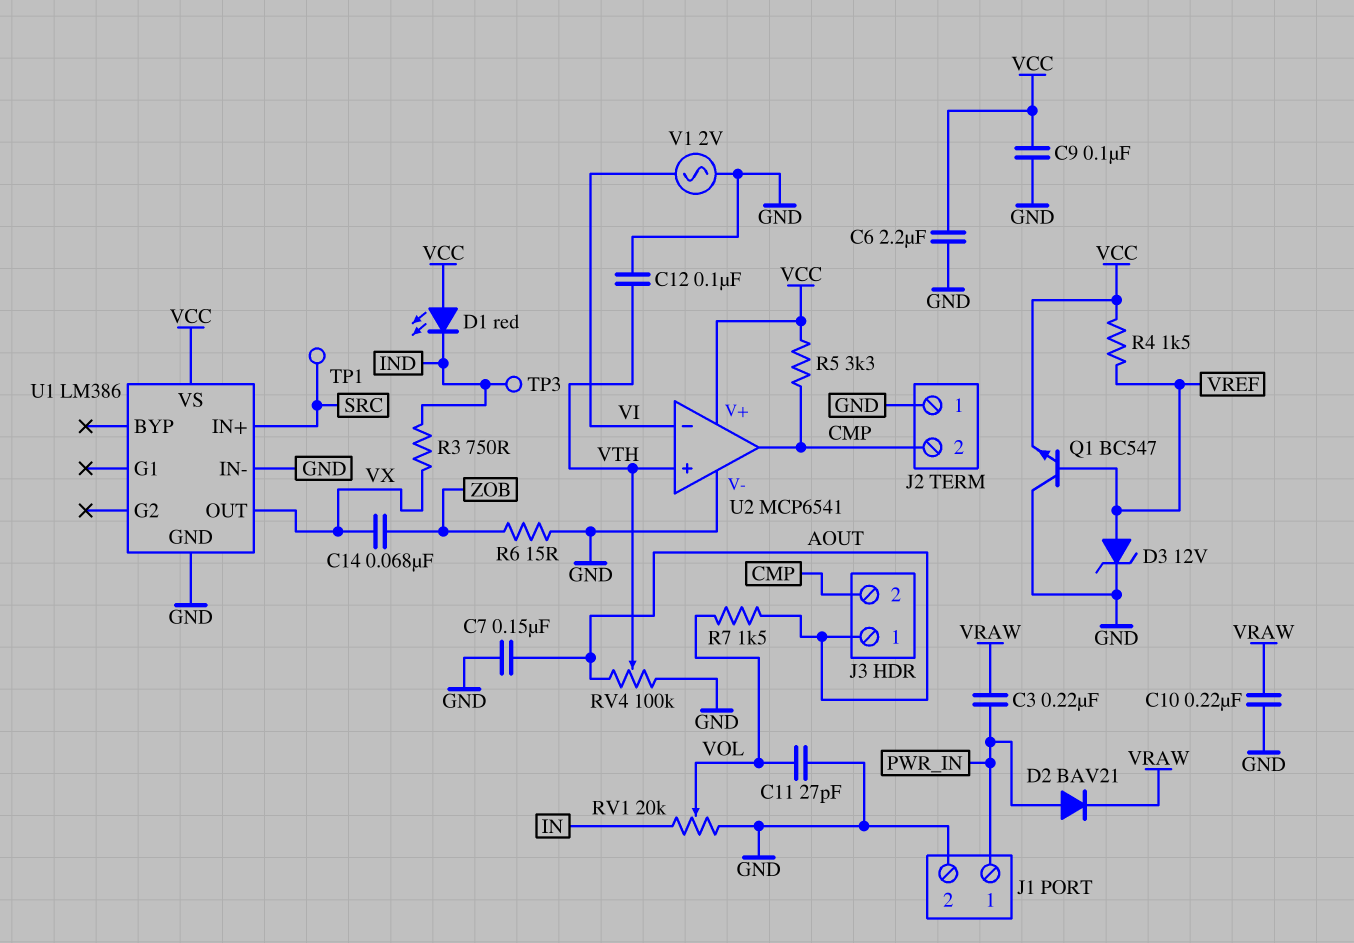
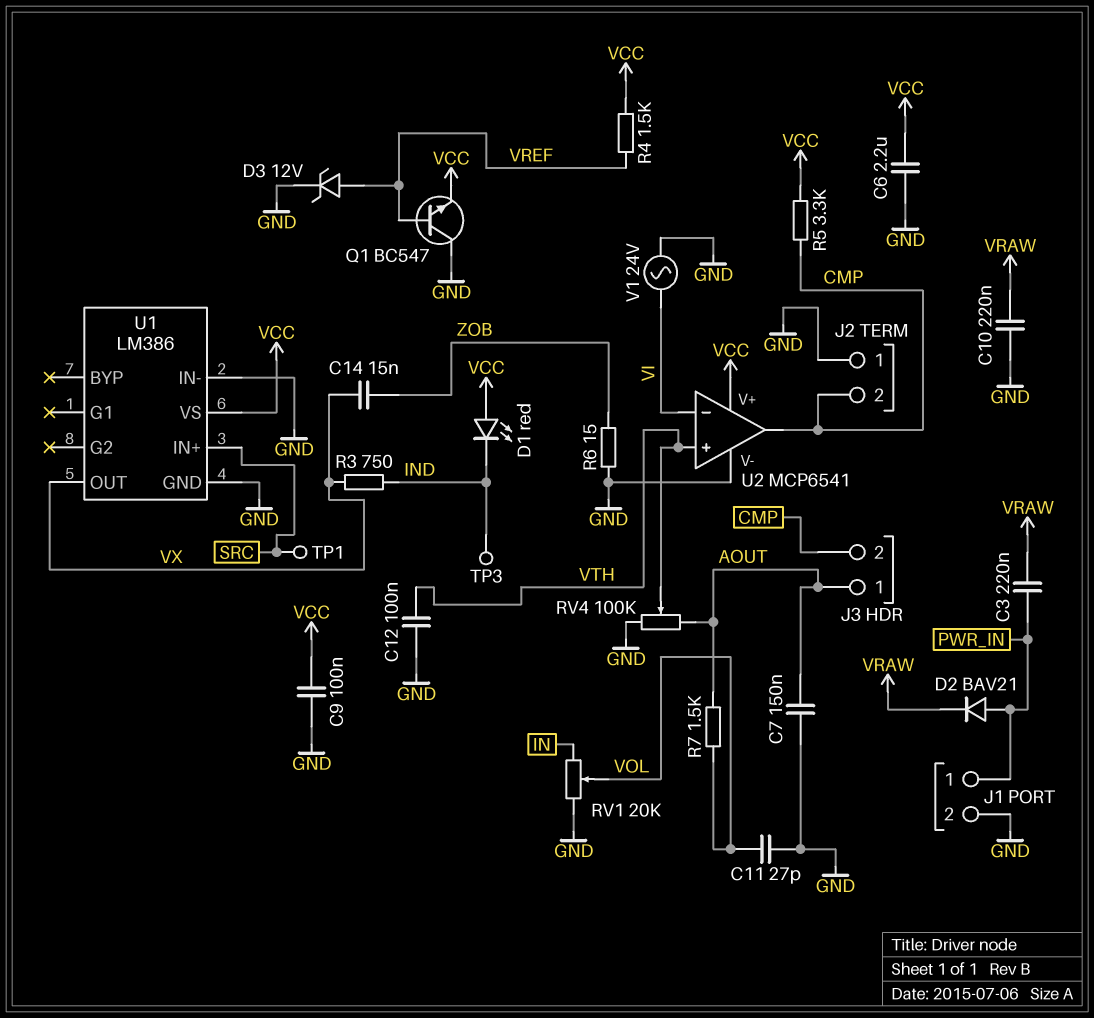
C14: 68nF (VX, ZOB) -> 15nF (VX, ZOB)
V1: AC 2V (GND, VI) -> AC 24V (GND, VI)

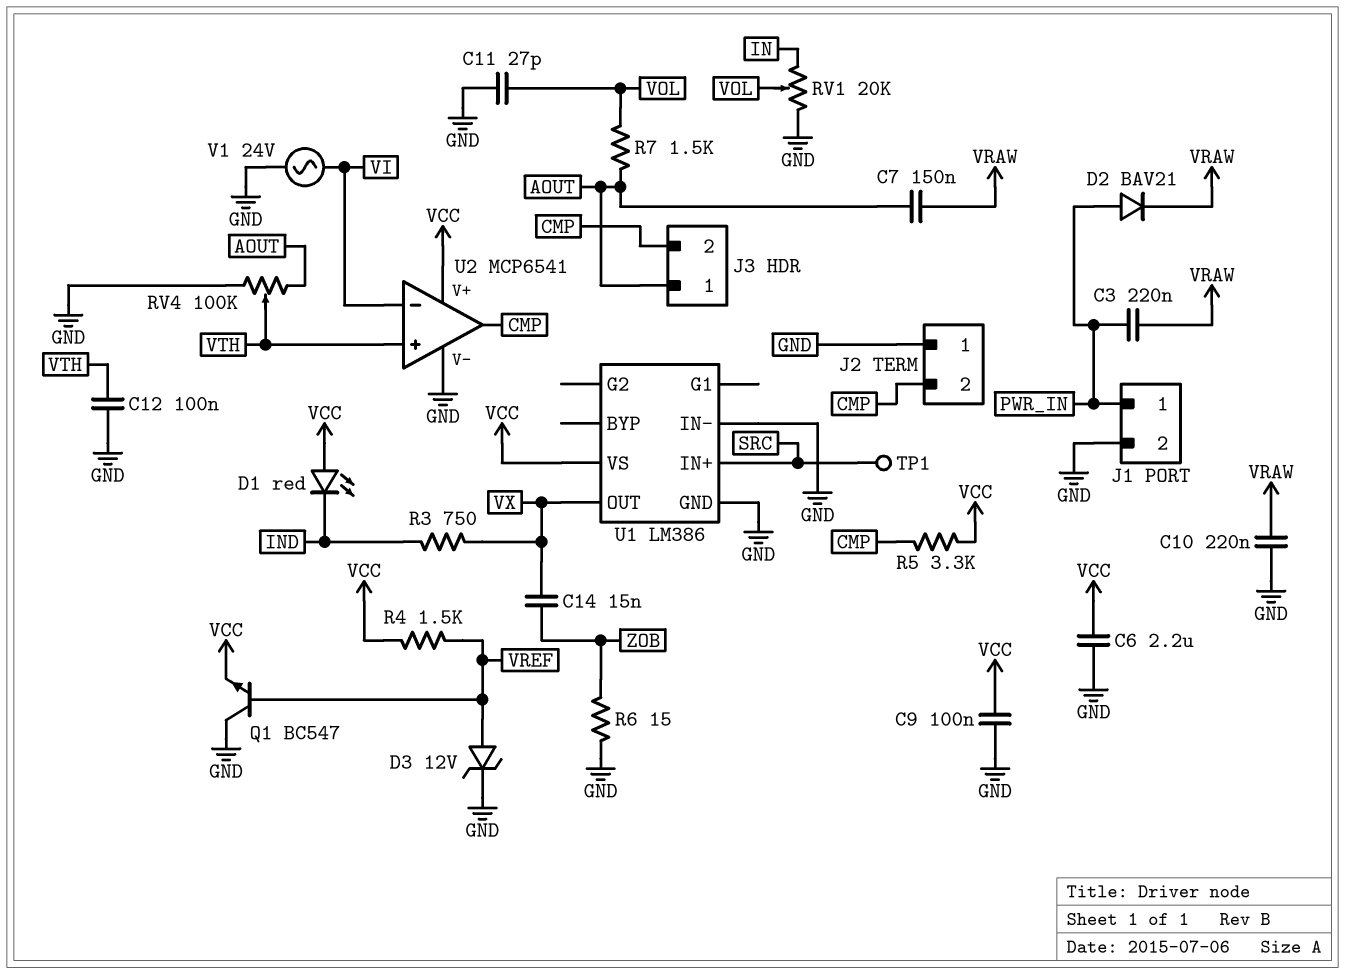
C7: 150nF (AOUT, GND) -> 150nF (AOUT, VRAW)
TP3: test point (IND) -> none

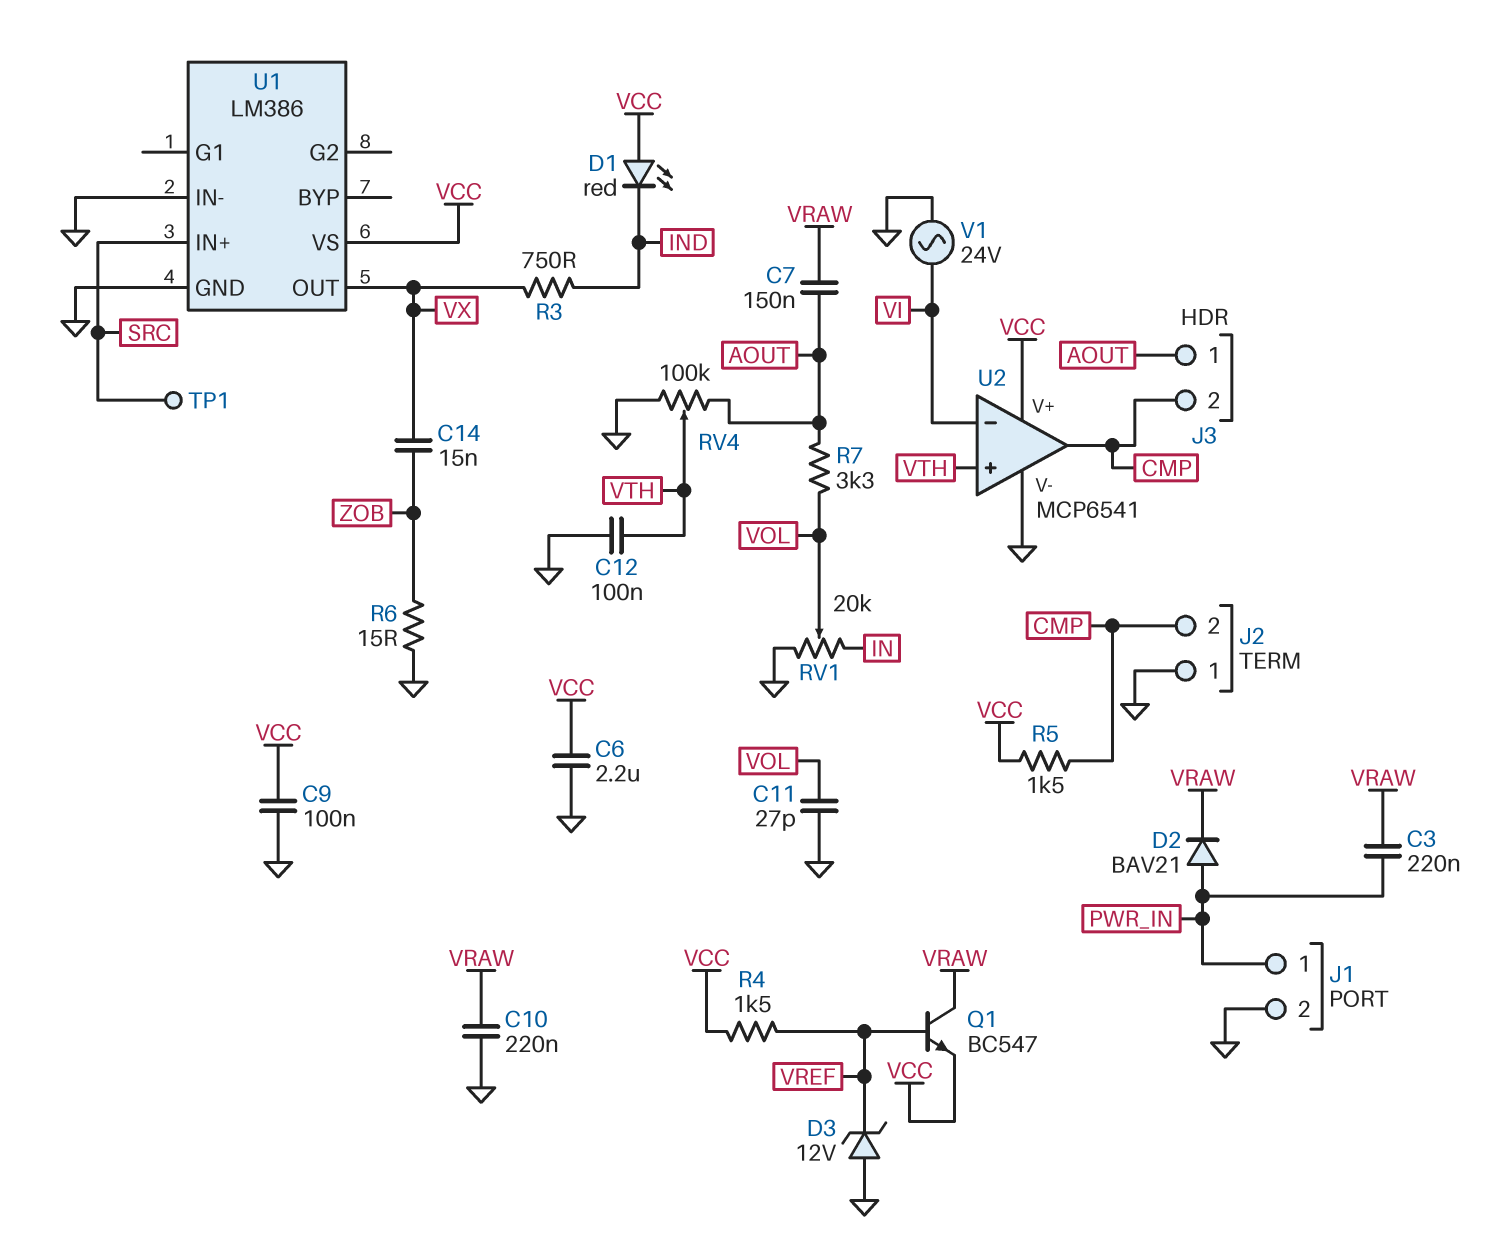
D3: zener 12V (A VREF, K GND) -> zener 12V (A GND, K VREF)
Q1: NPN BC547 (B VREF, C GND, E VCC) -> NPN BC547 (B VREF, C VRAW, E VCC)
R5: 3.3k (CMP, VCC) -> 1.5k (CMP, VCC)
R7: 1.5k (AOUT, VOL) -> 3.3k (AOUT, VOL)

